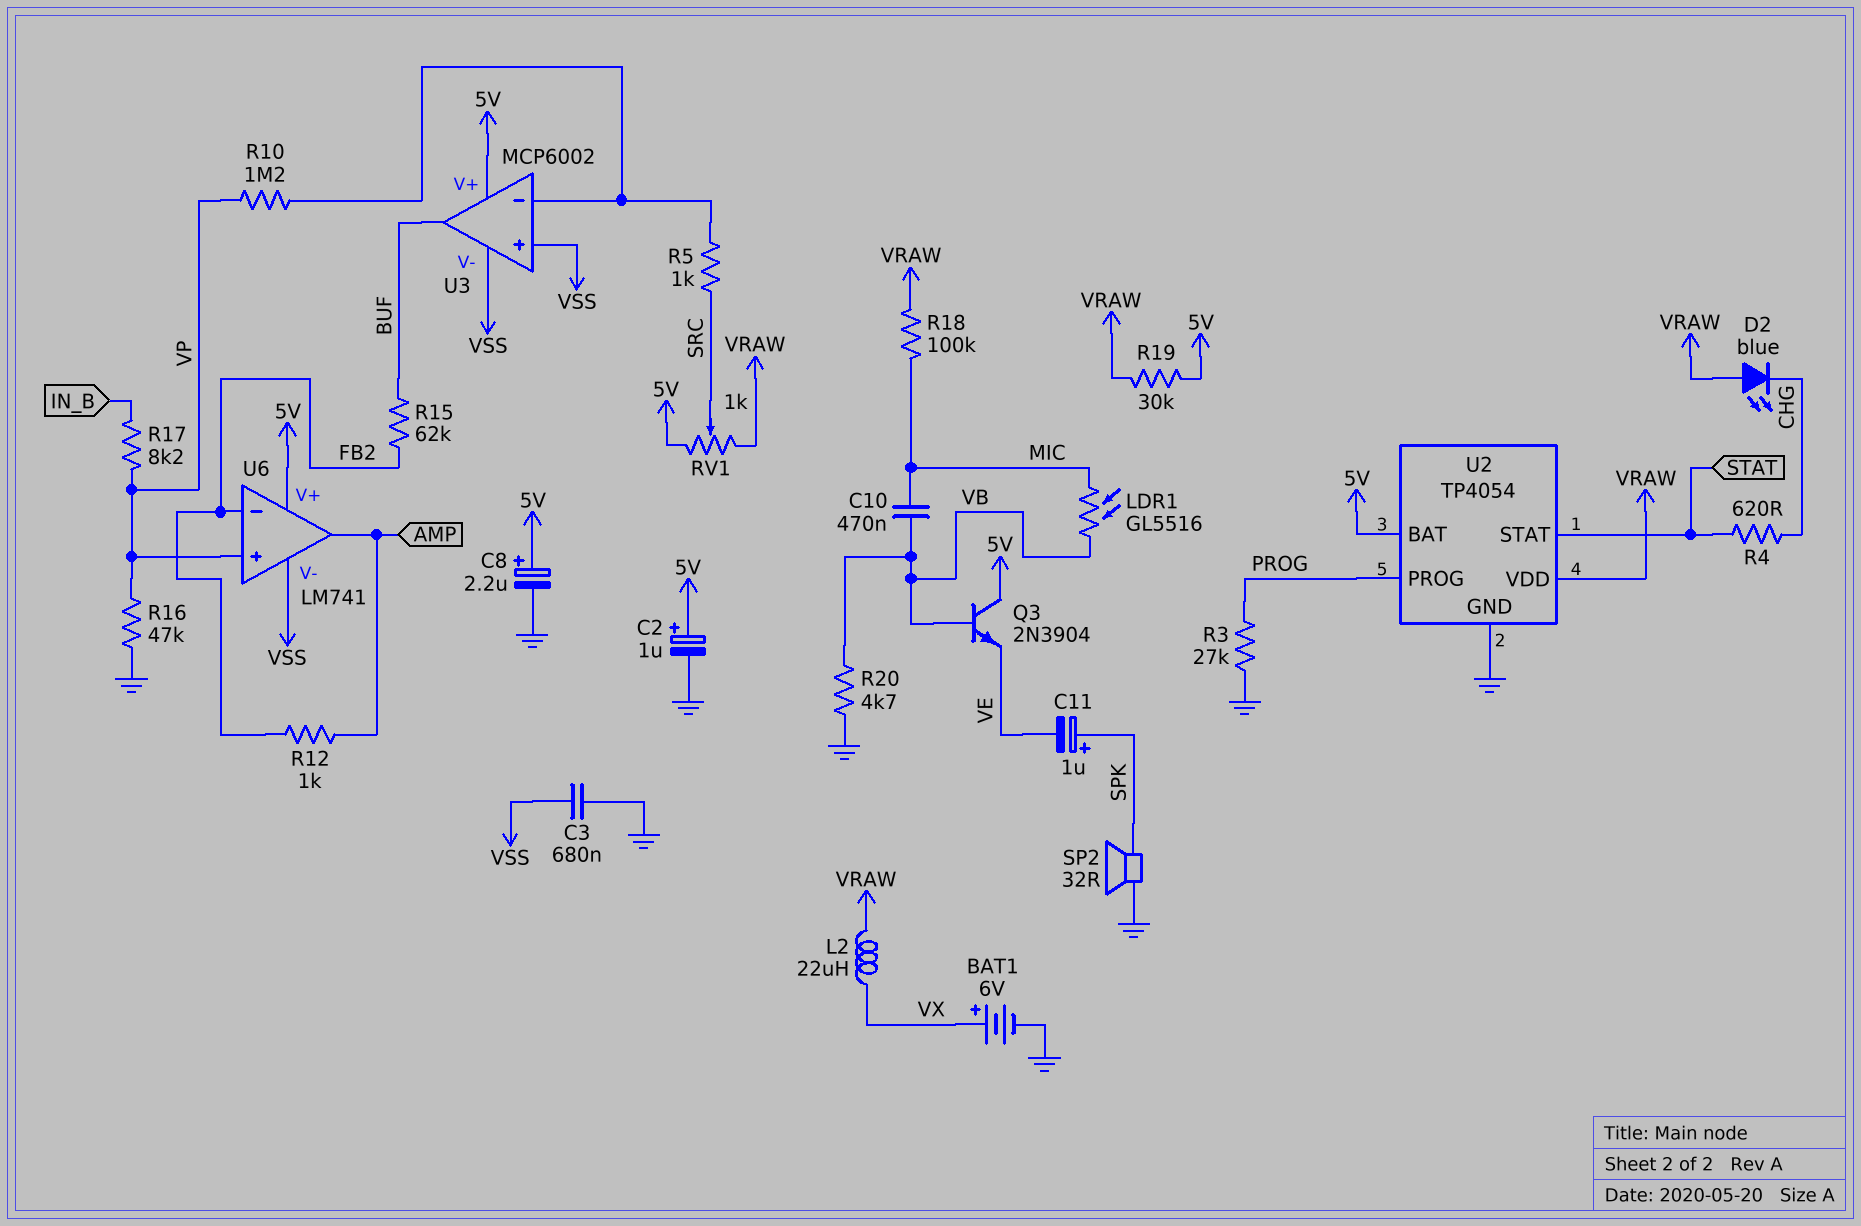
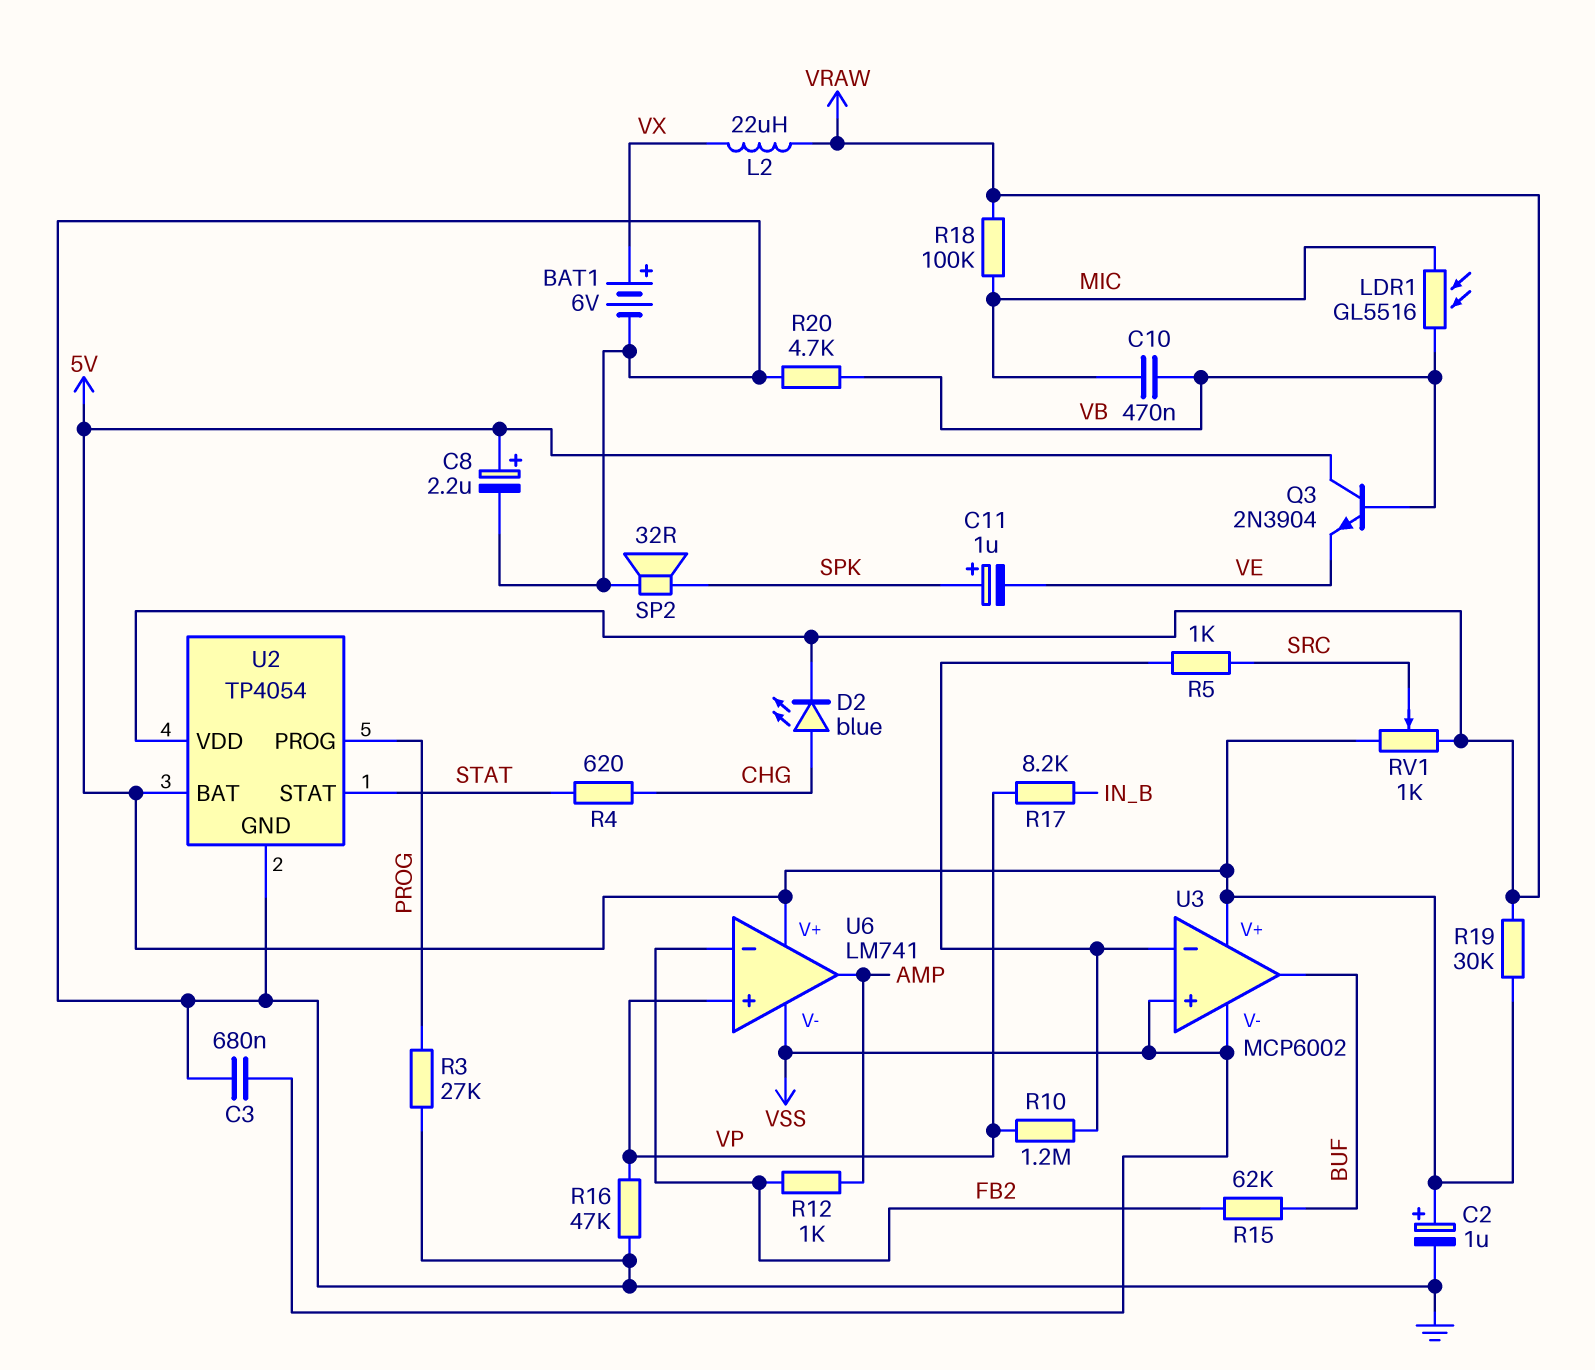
D2: LED blue (A VRAW, K CHG) -> LED blue (A CHG, K VRAW)

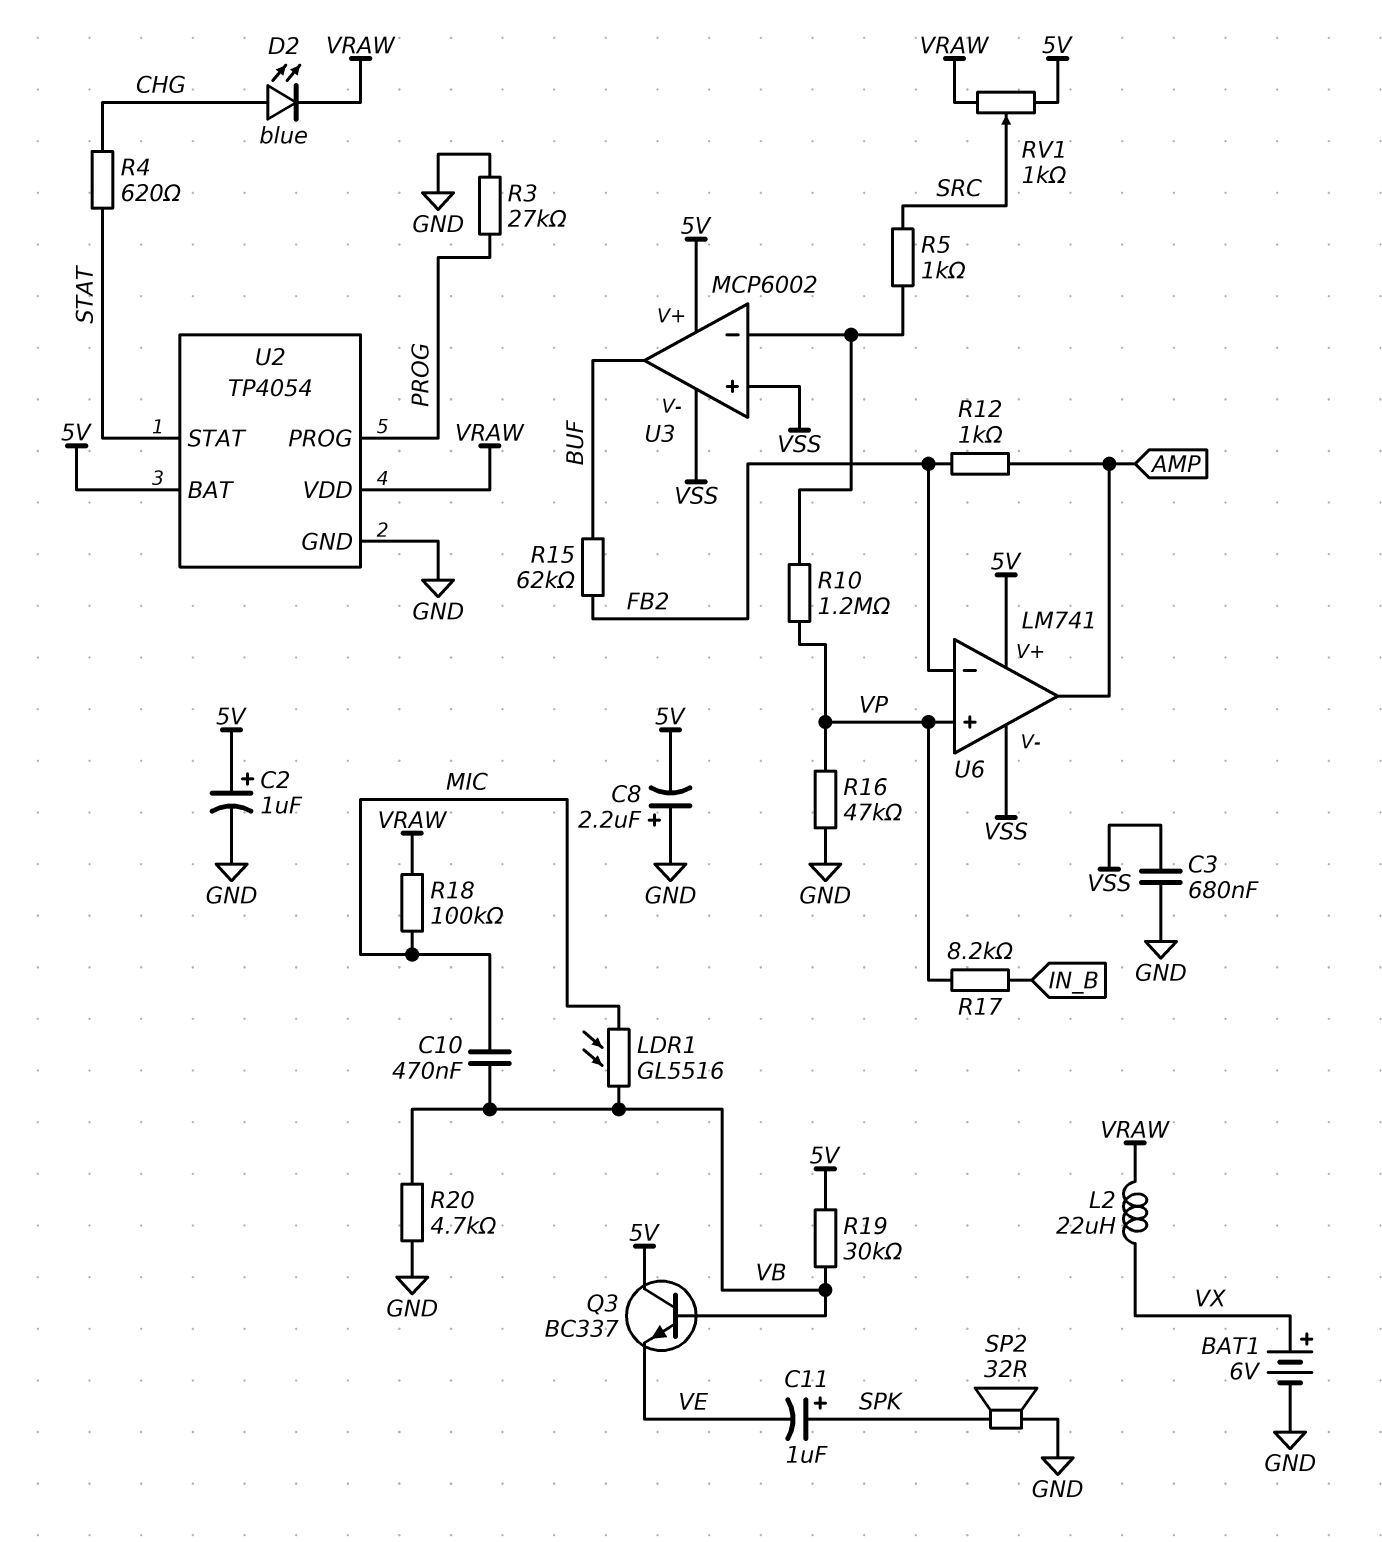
C8: 2.2uF (plus 5V, minus GND) -> 2.2uF (plus GND, minus 5V)
Q3: NPN 2N3904 (B VB, C 5V, E VE) -> NPN BC337 (B VB, C 5V, E VE)
R19: 30k (5V, VRAW) -> 30k (5V, VB)

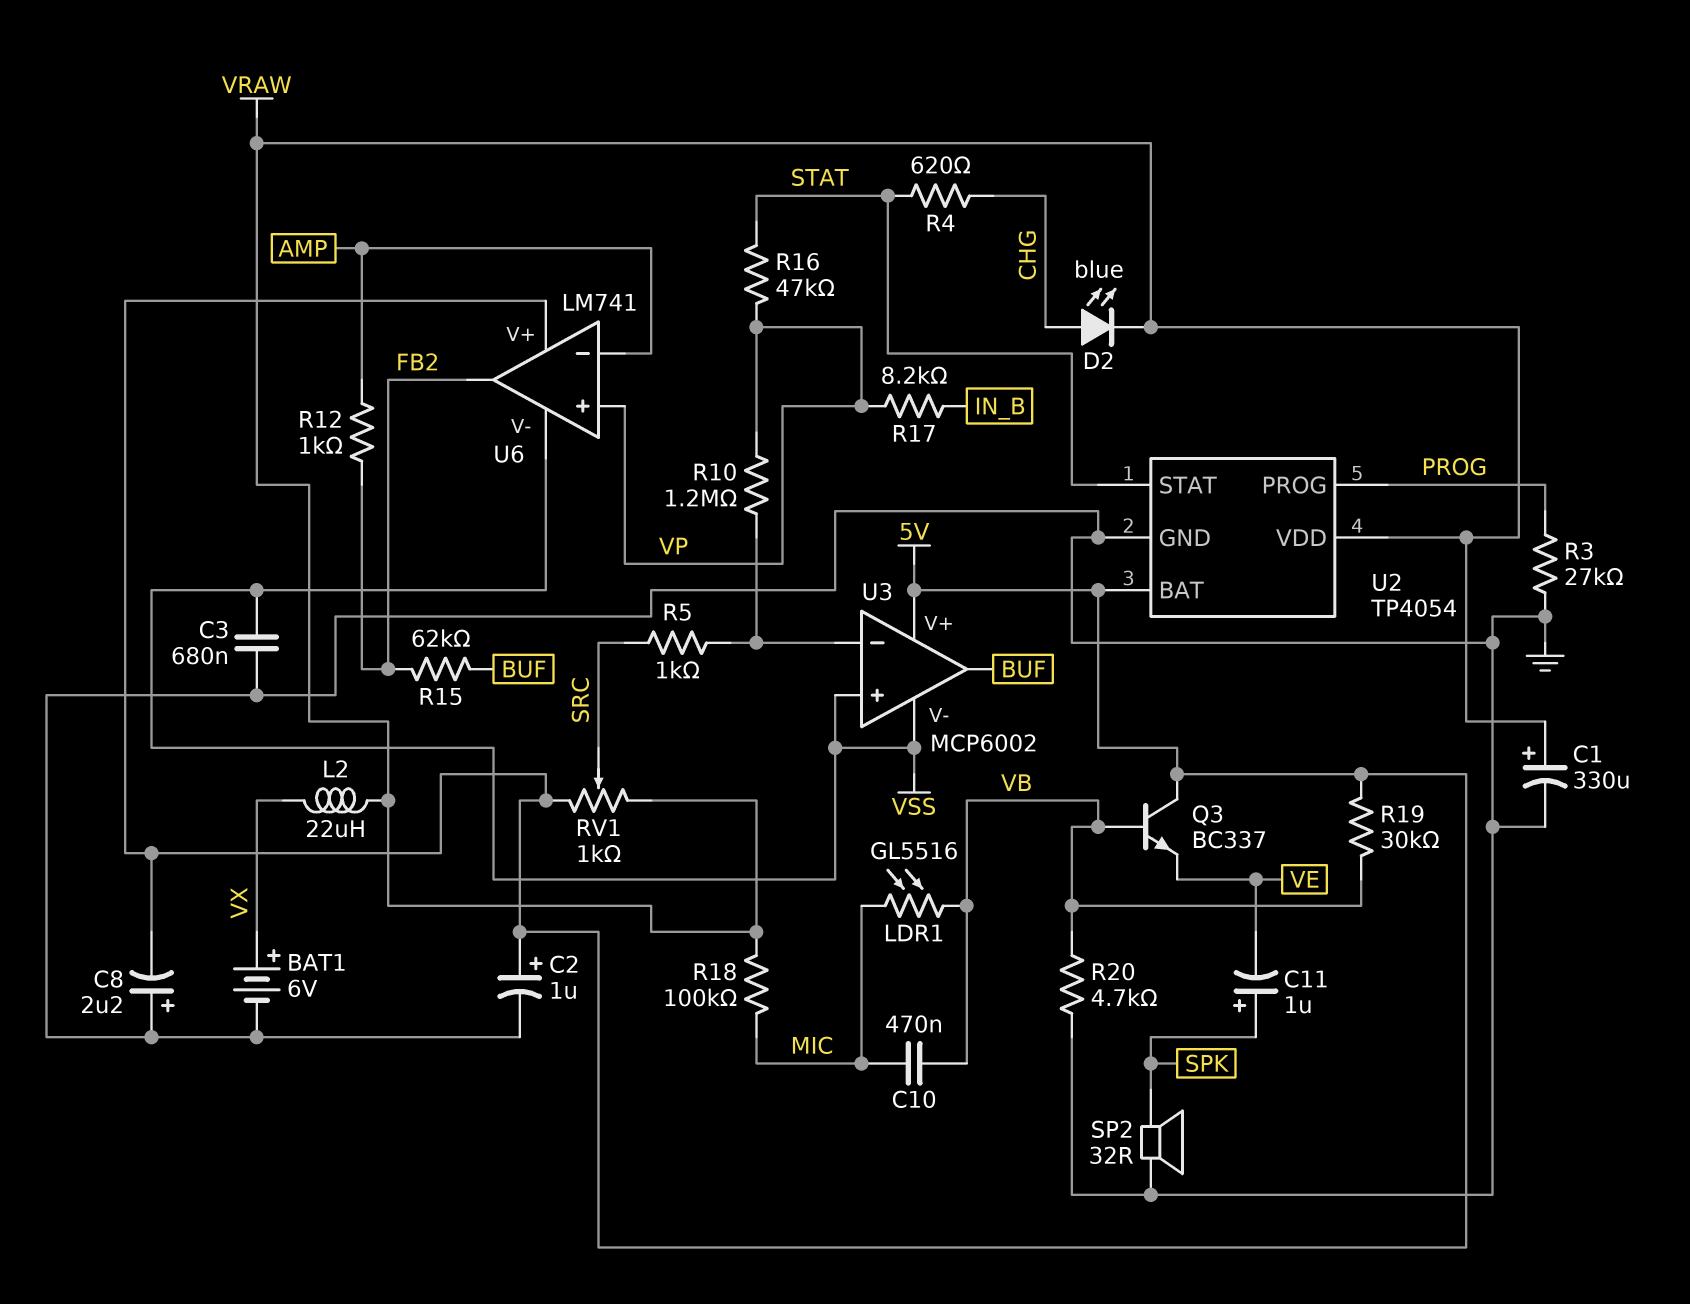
C1: none -> 330uF (plus VRAW, minus GND)
R16: 47k (GND, VP) -> 47k (STAT, VP)
U6 pin in-: FB2 -> AMP
U6 pin out: AMP -> FB2

